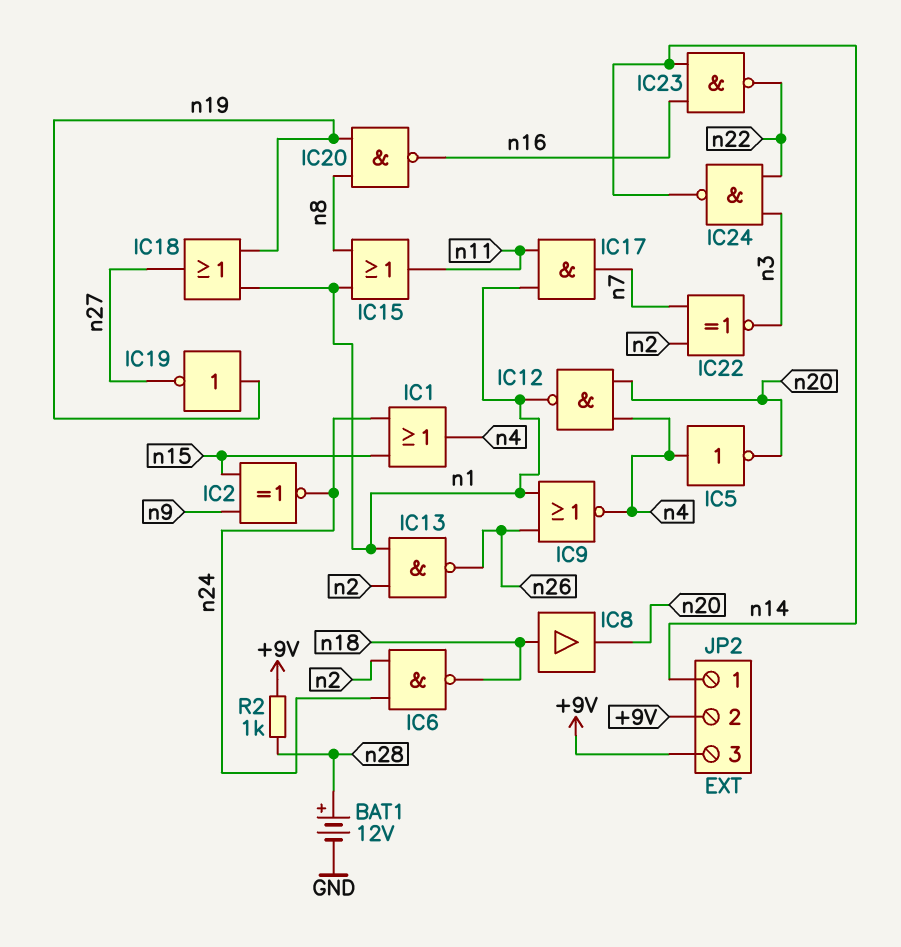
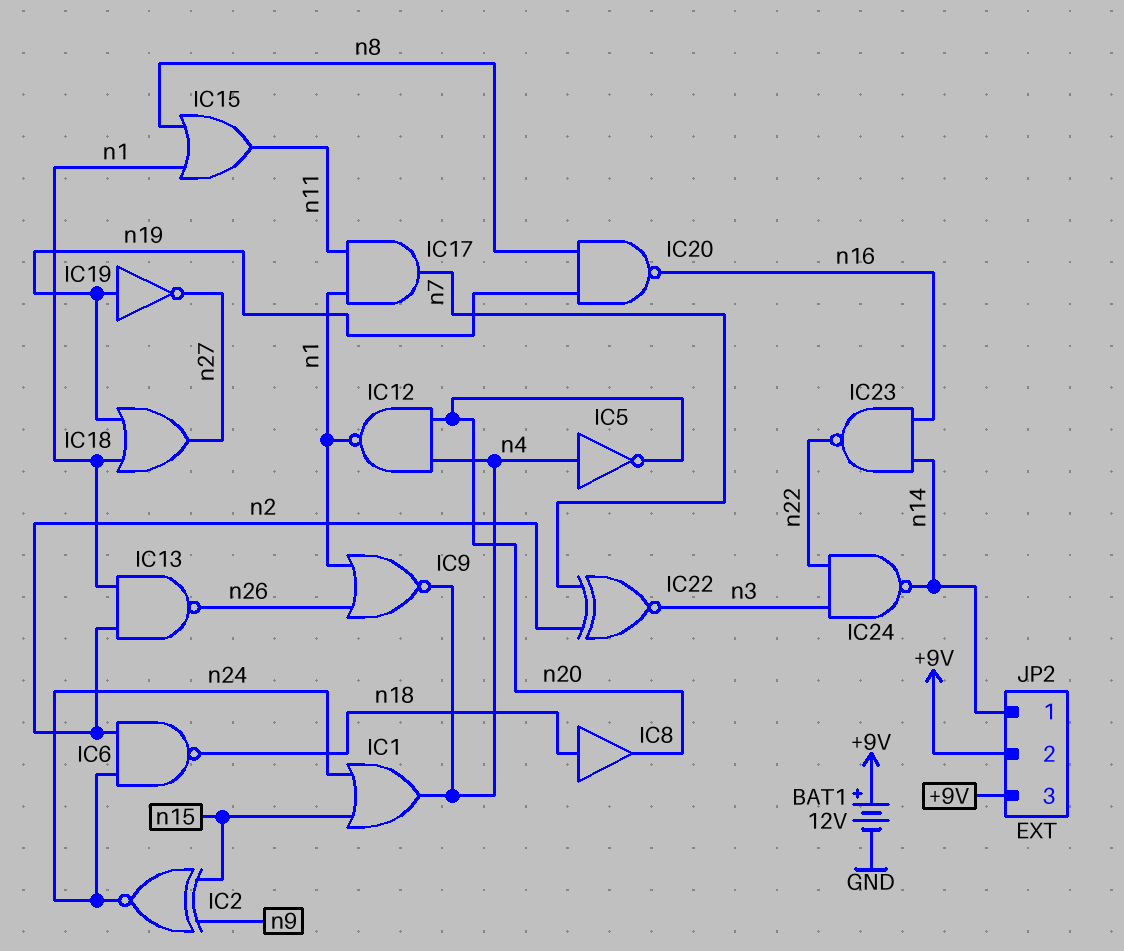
BAT1: 12V (plus n28, minus GND) -> 12V (plus +9V, minus GND)
R2: 1k (+9V, n28) -> none

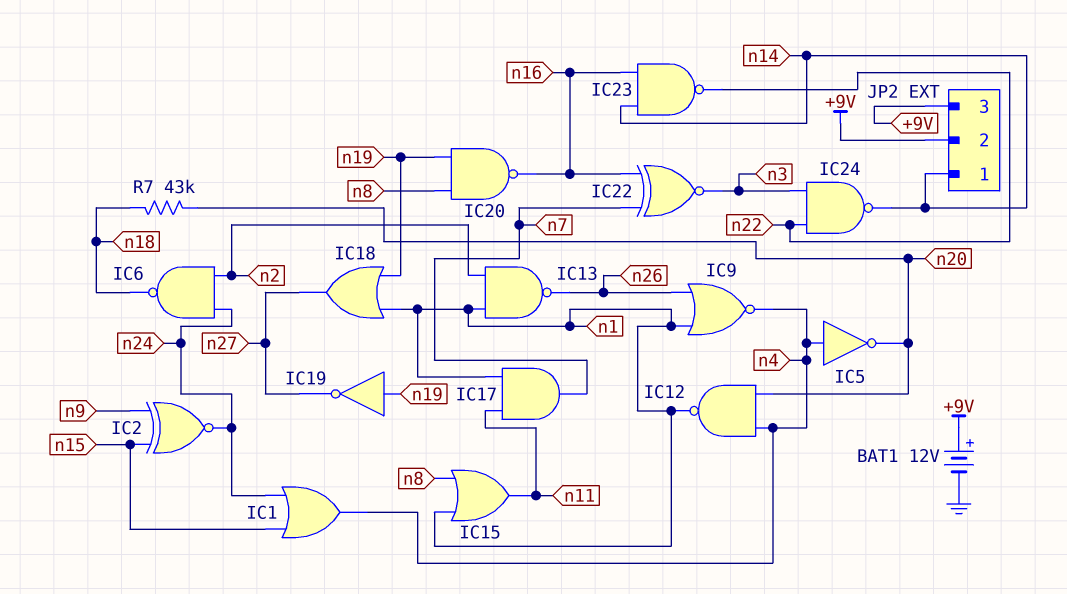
IC8: buffer (in n18, out n20) -> none
IC22: XNOR (in n2, in n7, out n3) -> XNOR (in n7, in n16, out n3)
R7: none -> 43k (n18, n20)

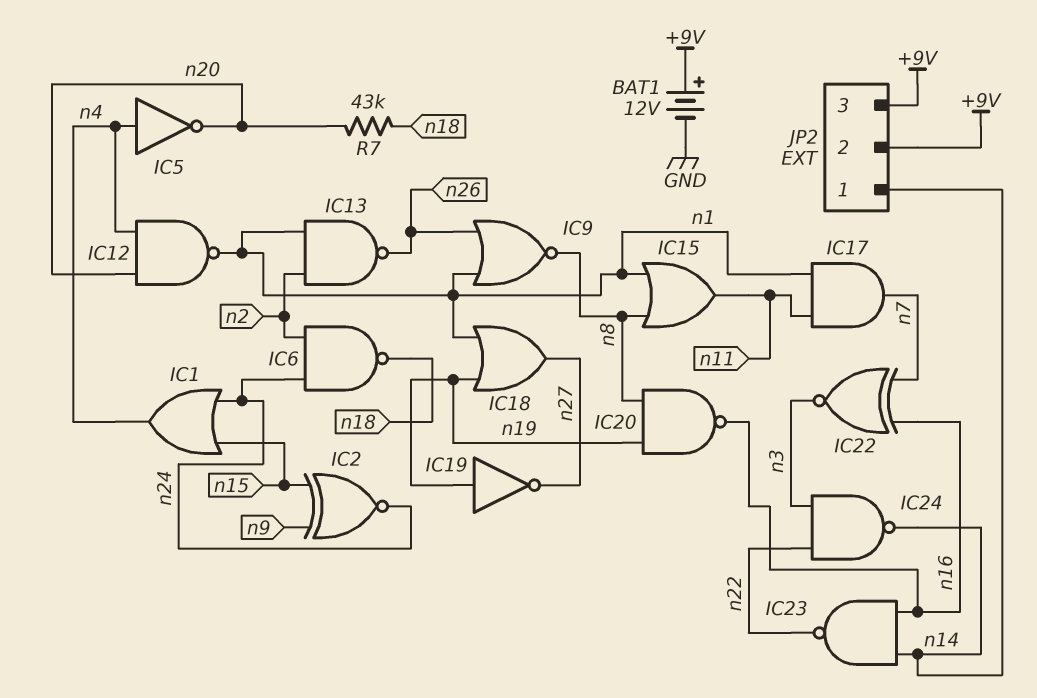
IC9: NOR (in n1, in n26, out n4) -> NOR (in n1, in n26, out n8)

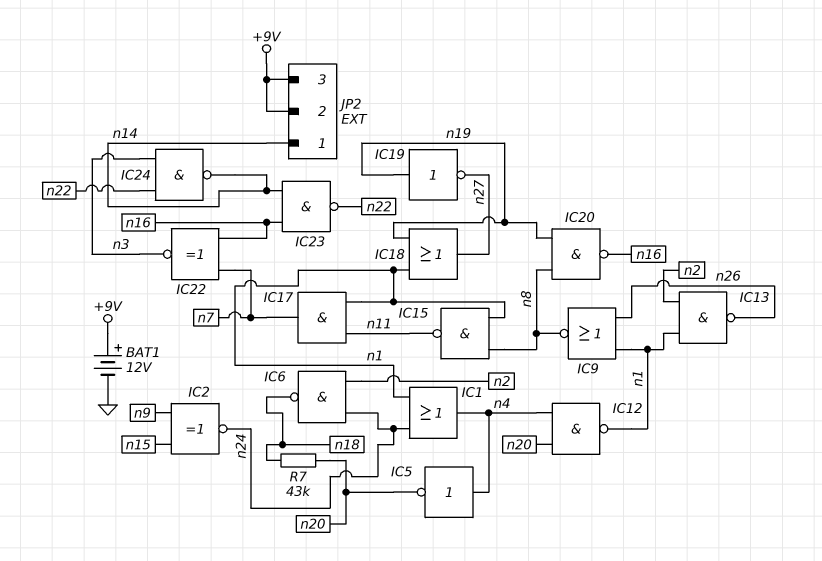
IC1: OR (in n15, in n24, out n4) -> OR (in n1, in n24, out n4)
IC15: OR (in n1, in n8, out n11) -> NAND (in n1, in n8, out n11)

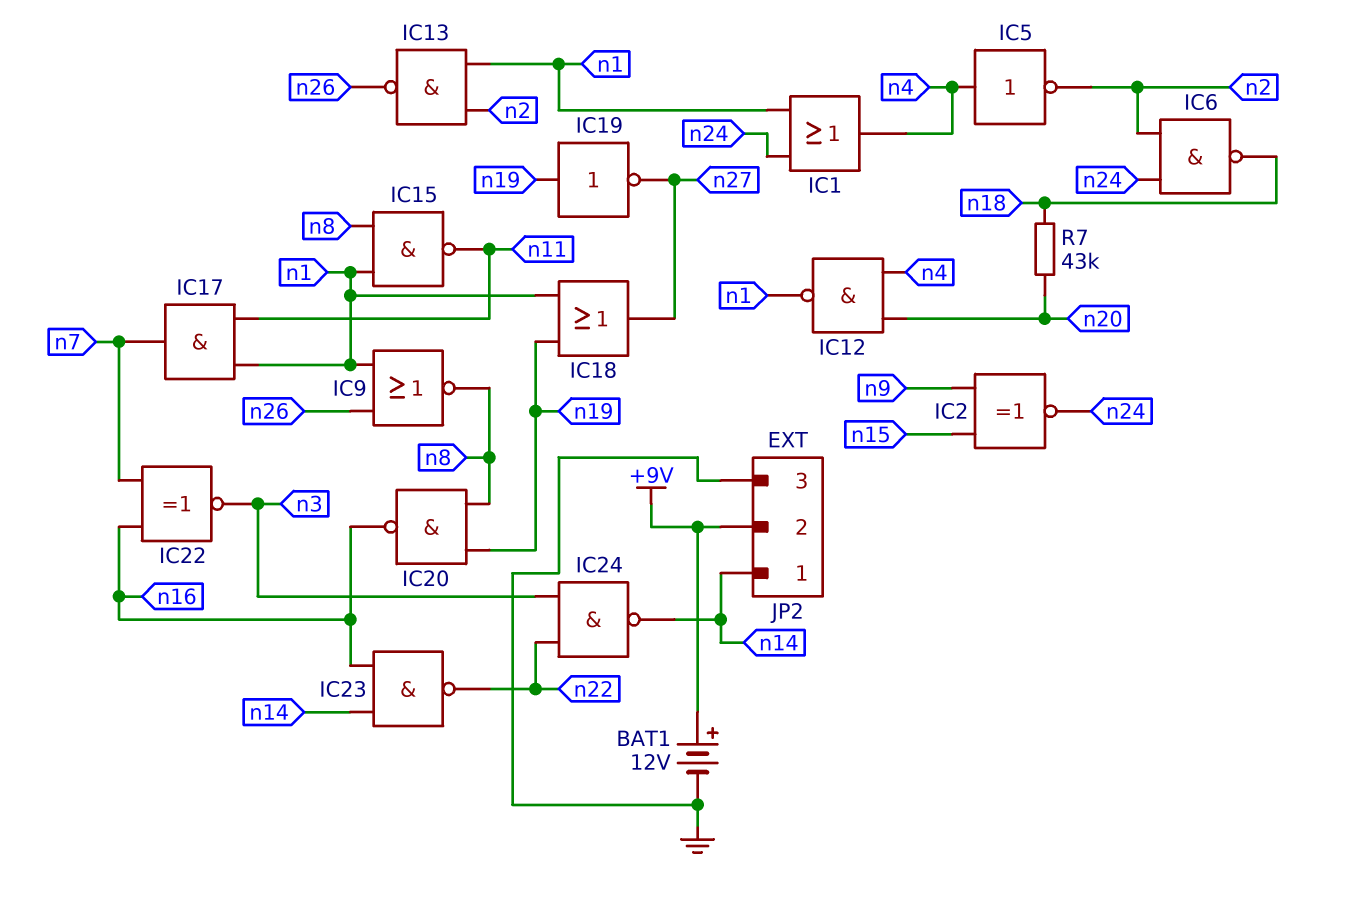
IC5: NOT (in n4, out n20) -> NOT (in n4, out n2)
JP2 pin 3: +9V -> GND

